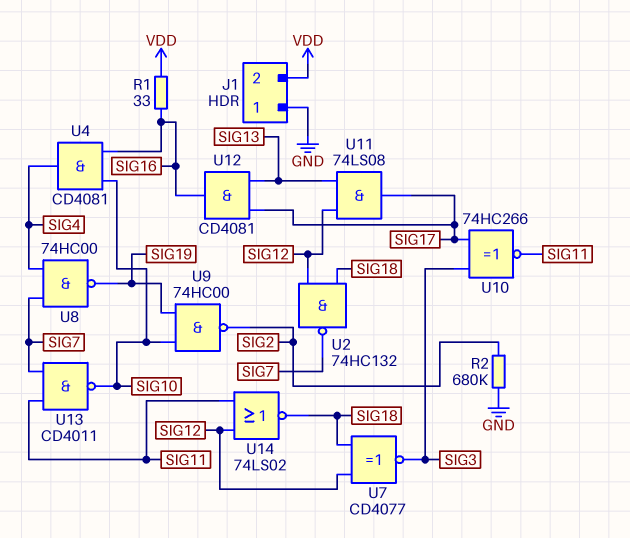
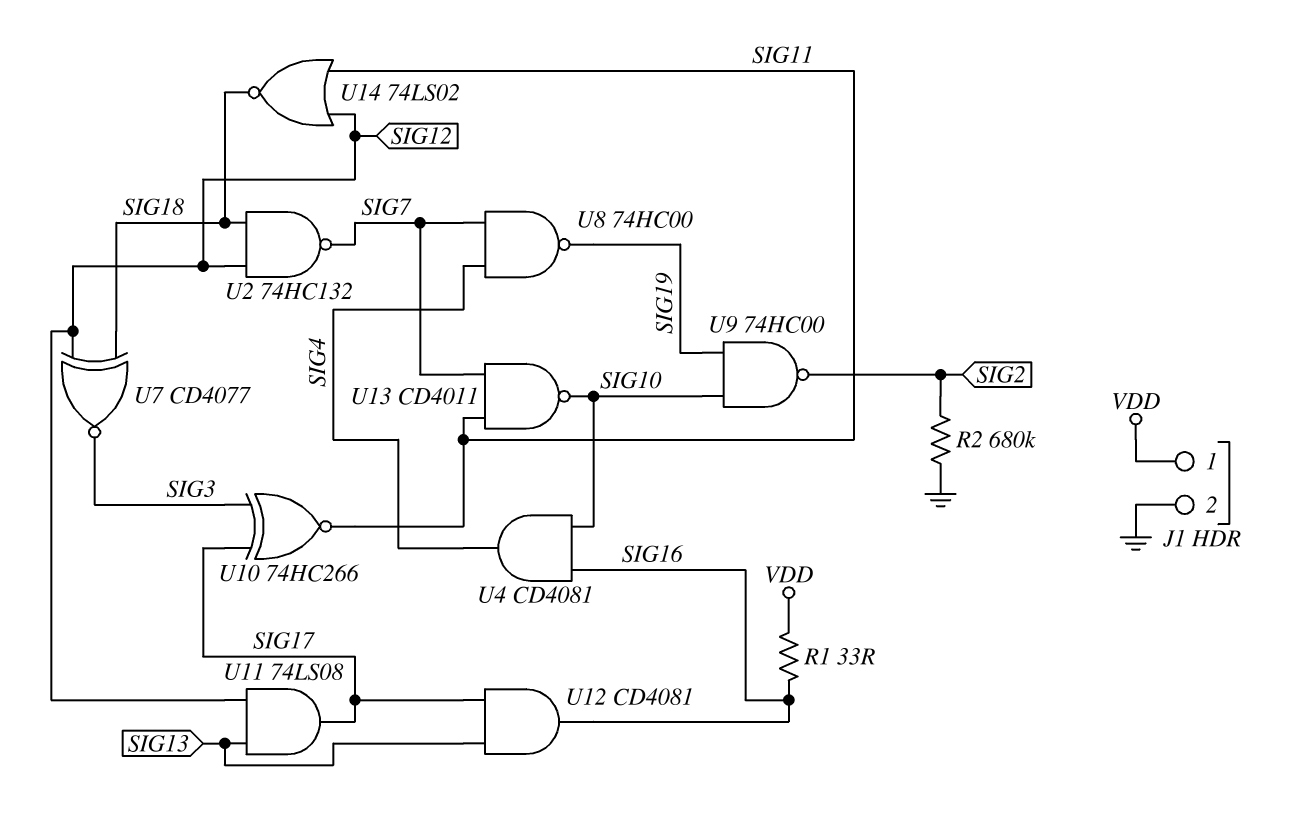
J1 pin 1: GND -> VDD
J1 pin 2: VDD -> GND

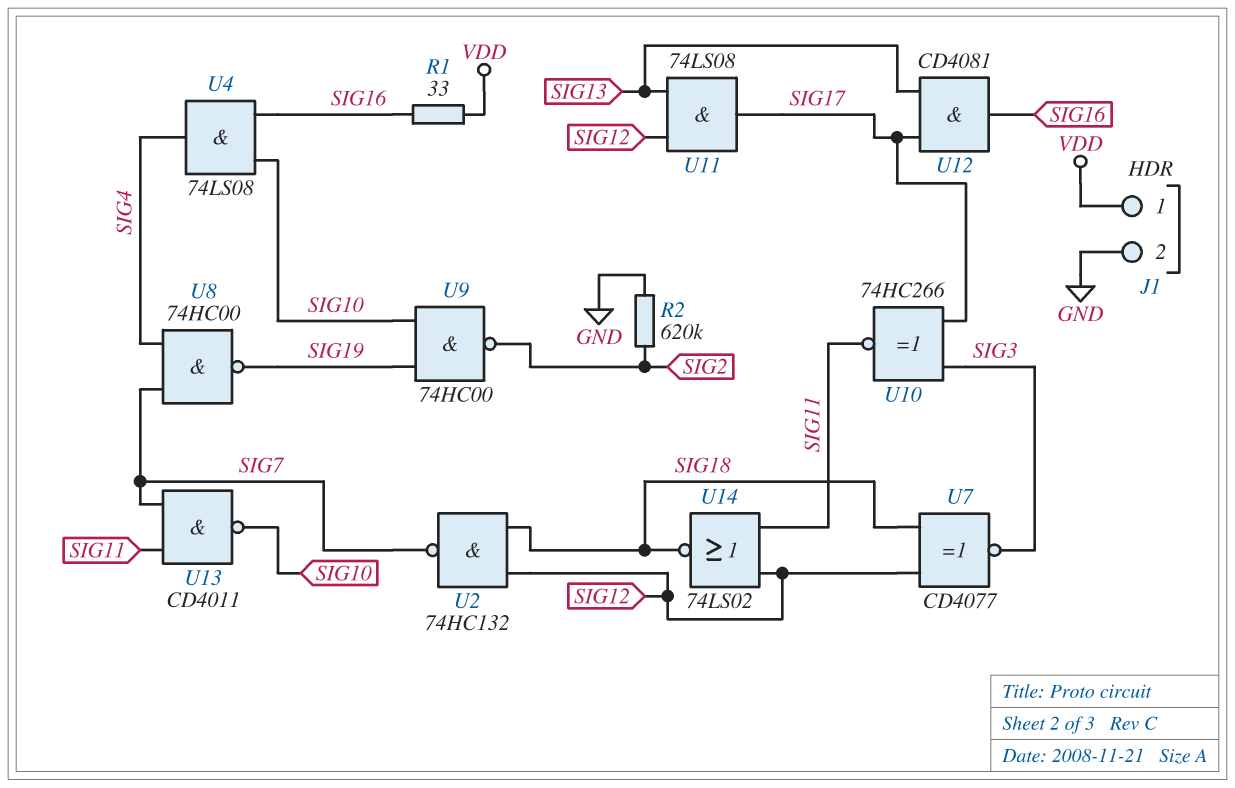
R2: 680k (GND, SIG2) -> 620k (GND, SIG2)
U4: AND CD4081 (in SIG10, in SIG16, out SIG4) -> AND 74LS08 (in SIG10, in SIG16, out SIG4)

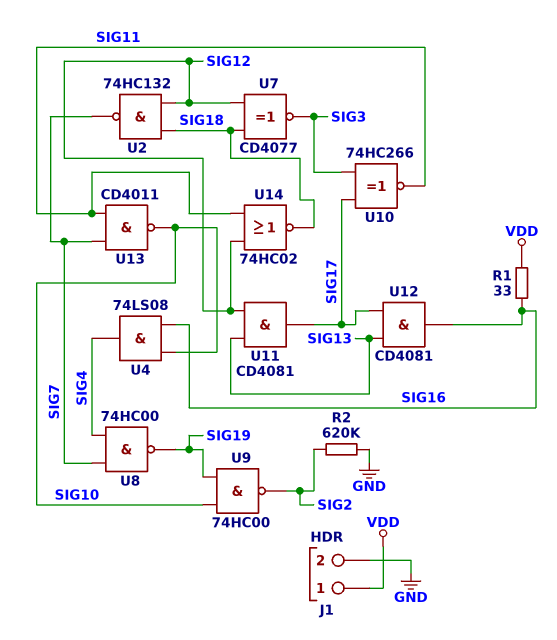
U11: AND 74LS08 (in SIG12, in SIG13, out SIG17) -> AND CD4081 (in SIG12, in SIG13, out SIG17)
U14: NOR 74LS02 (in SIG11, in SIG12, out SIG18) -> NOR 74HC02 (in SIG11, in SIG12, out SIG18)

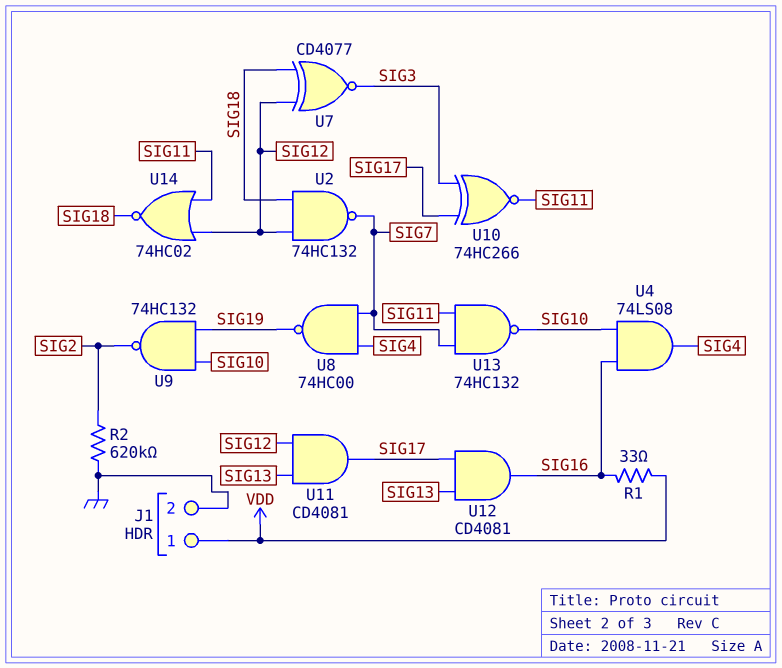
U9: NAND 74HC00 (in SIG10, in SIG19, out SIG2) -> NAND 74HC132 (in SIG10, in SIG19, out SIG2)
U13: NAND CD4011 (in SIG7, in SIG11, out SIG10) -> NAND 74HC132 (in SIG7, in SIG11, out SIG10)

